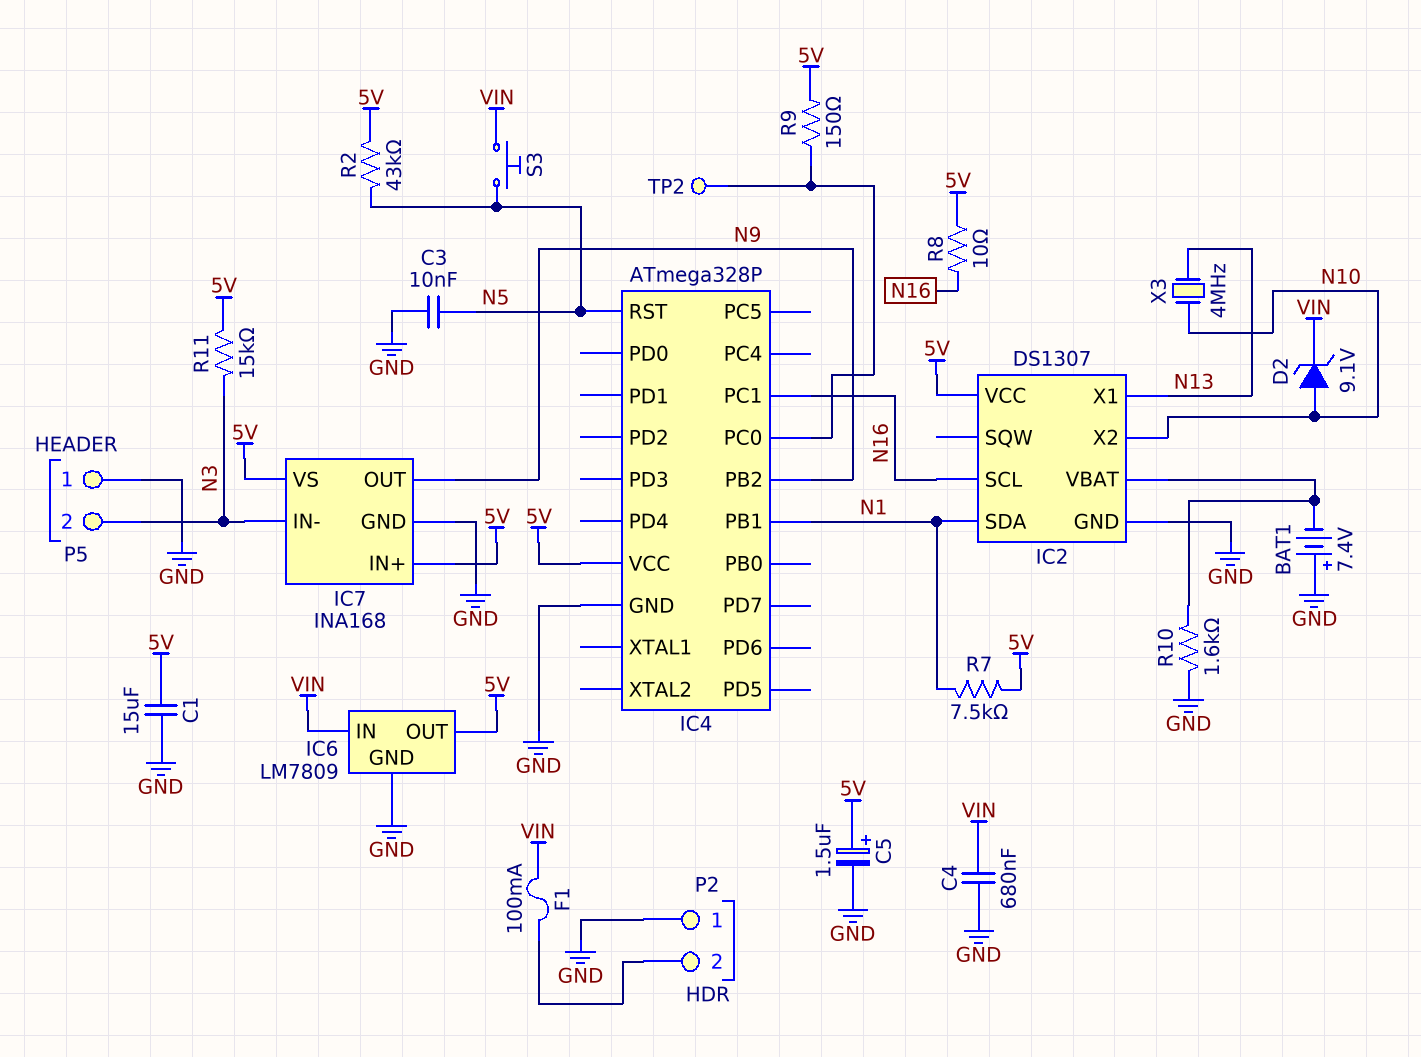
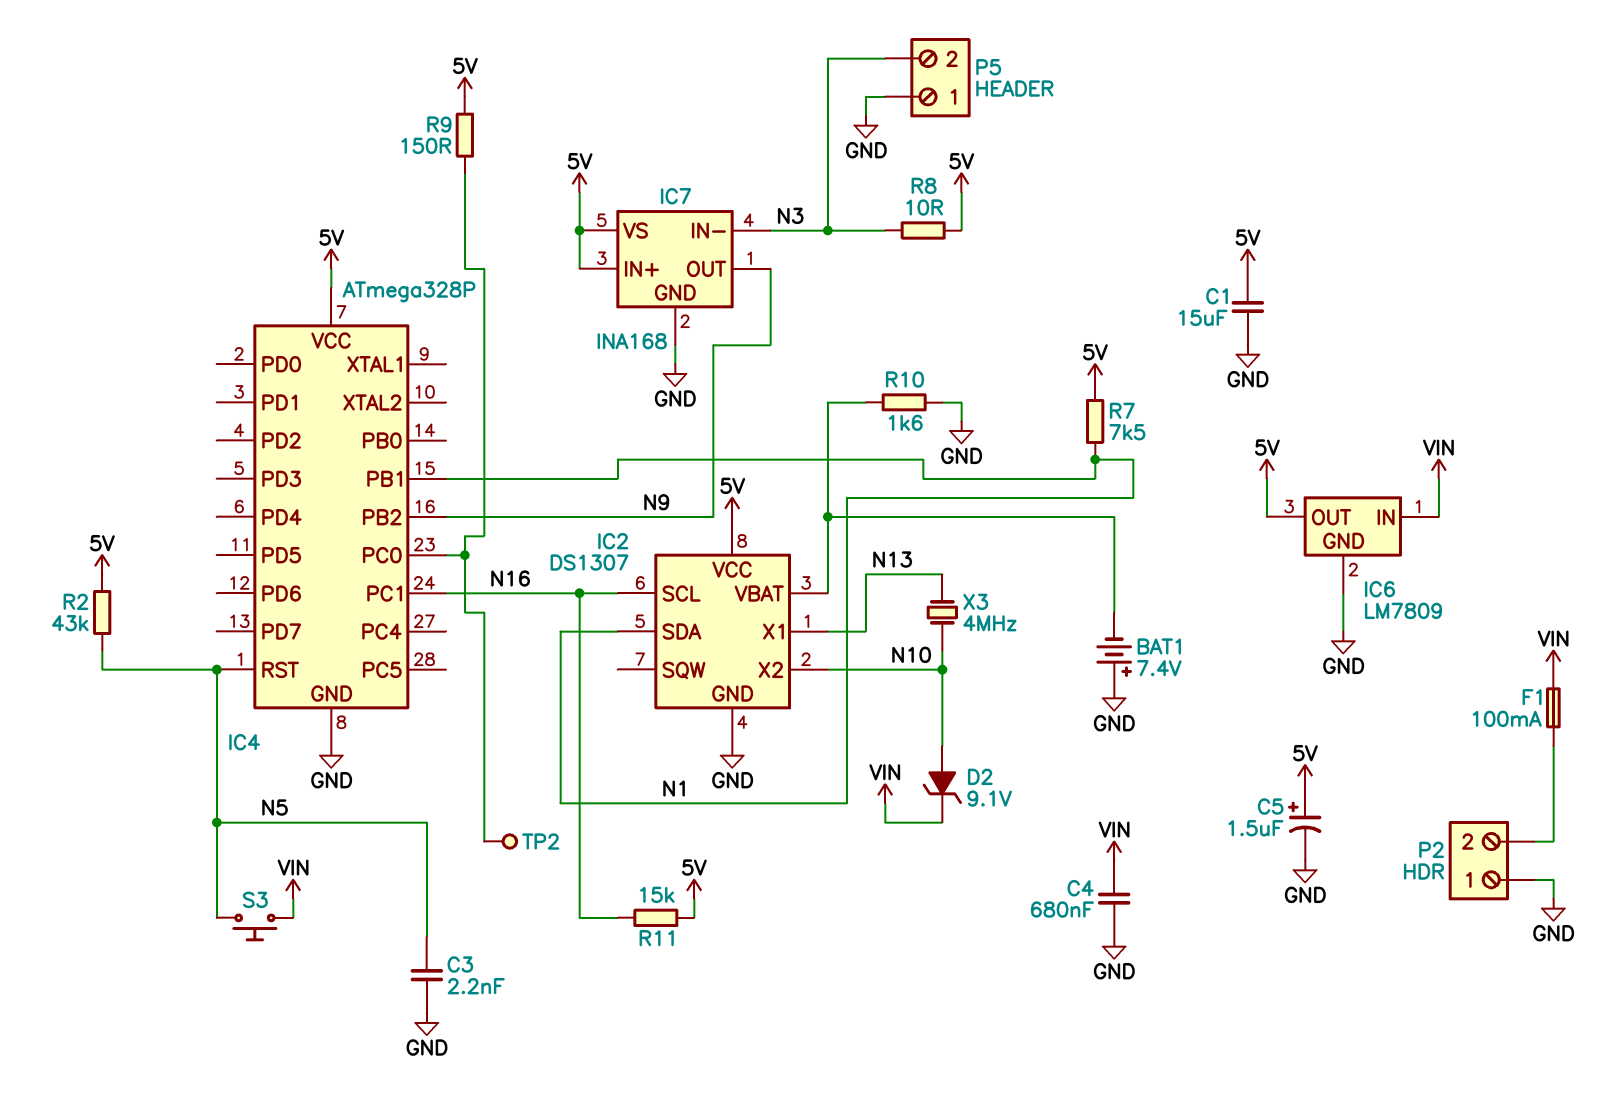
C3: 10nF (GND, N5) -> 2.2nF (GND, N5)
R8: 10 (5V, N16) -> 10 (5V, N3)
R11: 15k (5V, N3) -> 15k (5V, N16)

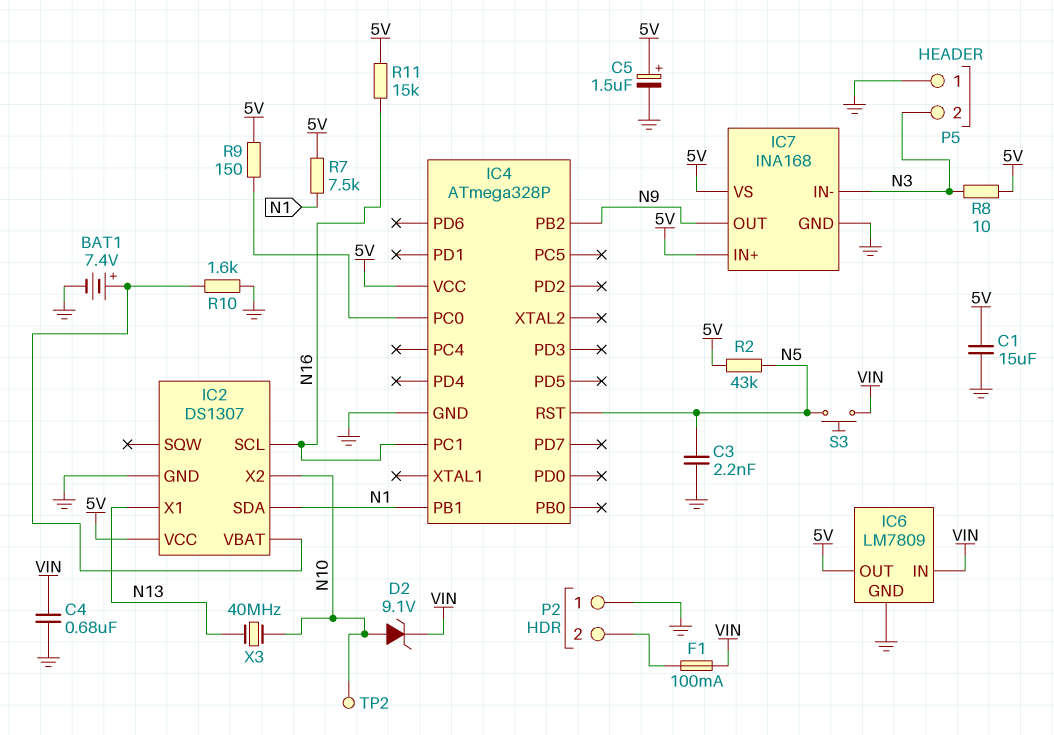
BAT1: 7.4V (plus GND, minus IC2/VBAT) -> 7.4V (plus IC2/VBAT, minus GND)
TP2: test point (IC4/PC0) -> test point (N10)
X3: 4MHz (N10, N13) -> 40MHz (N10, N13)

